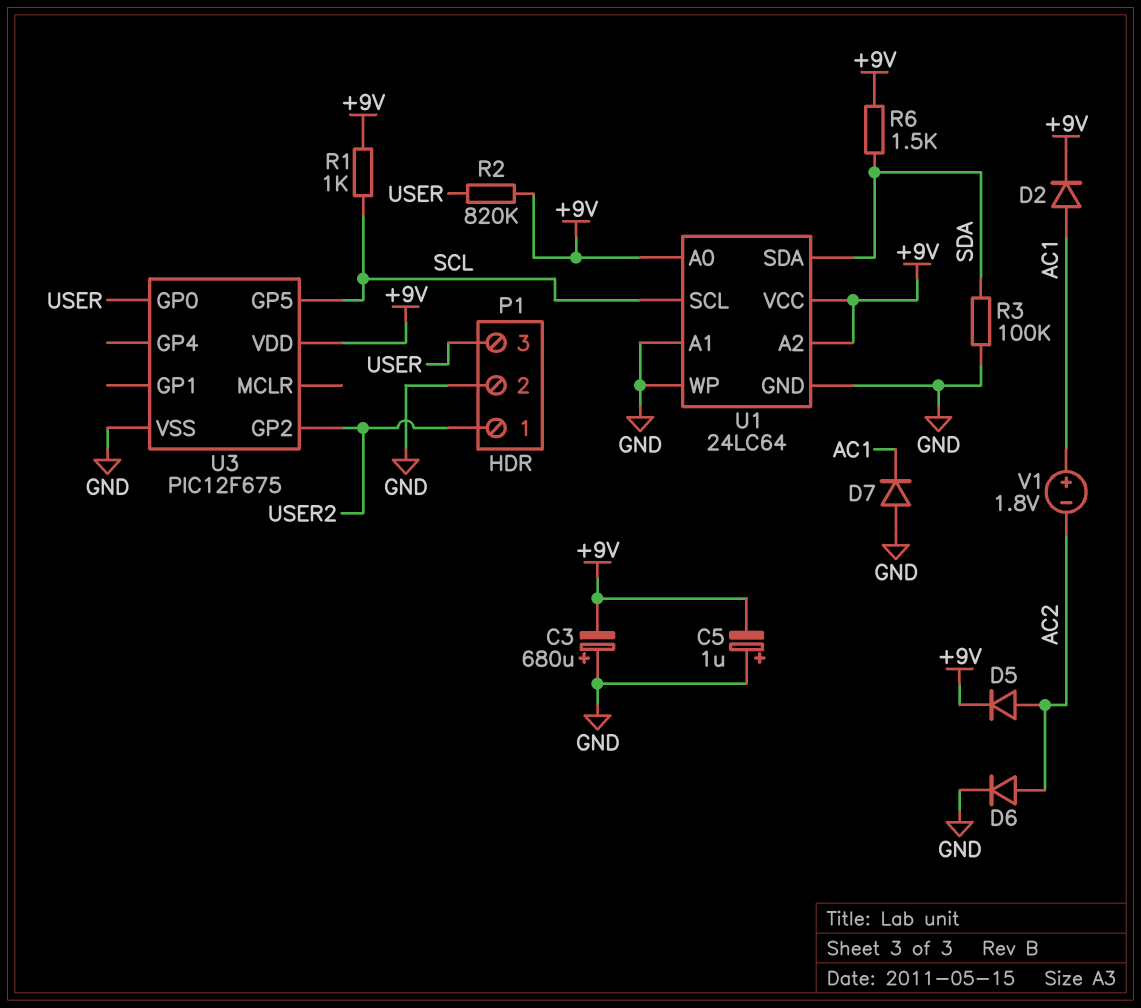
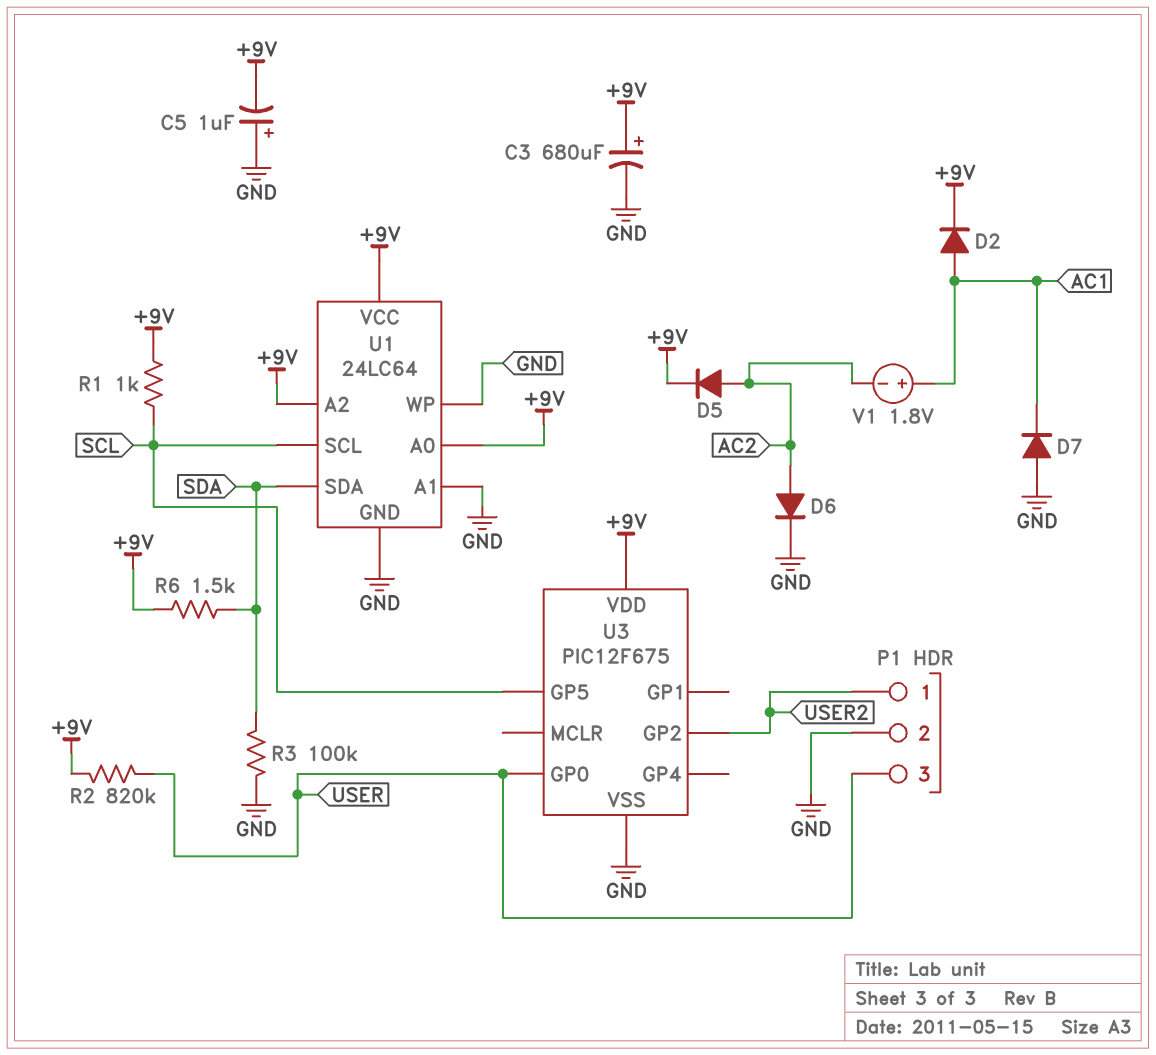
C3: 680uF (plus GND, minus +9V) -> 680uF (plus +9V, minus GND)

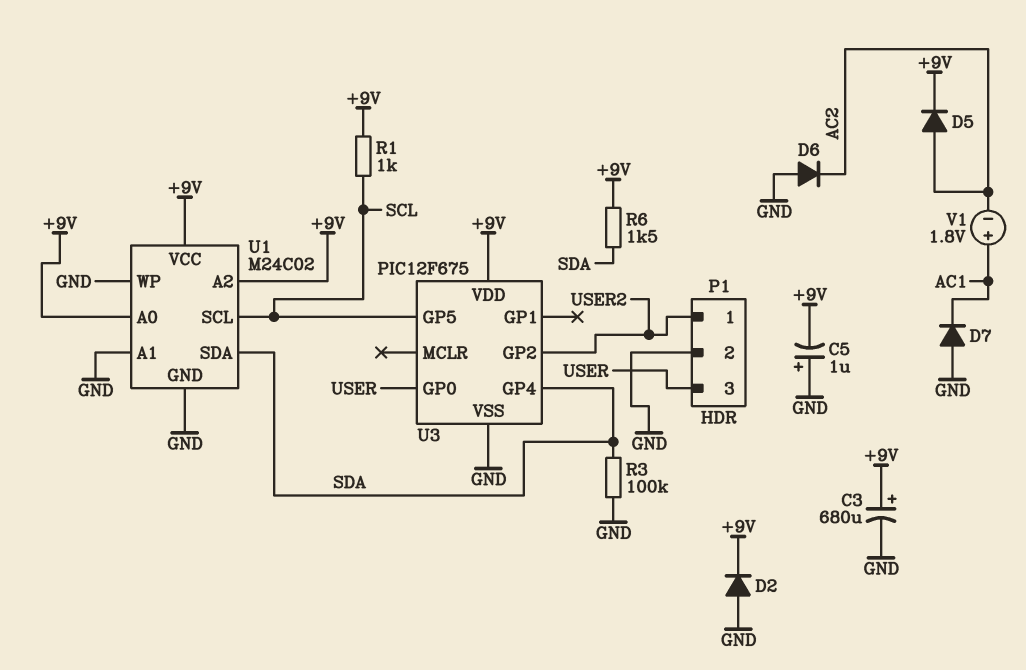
D2: diode (A AC1, K +9V) -> diode (A GND, K +9V)
D6: diode (A AC2, K GND) -> diode (A GND, K AC2)
R2: 820k (+9V, USER) -> none
U1: 24LC64 -> M24C02
U3 pin GP4: none -> SDA

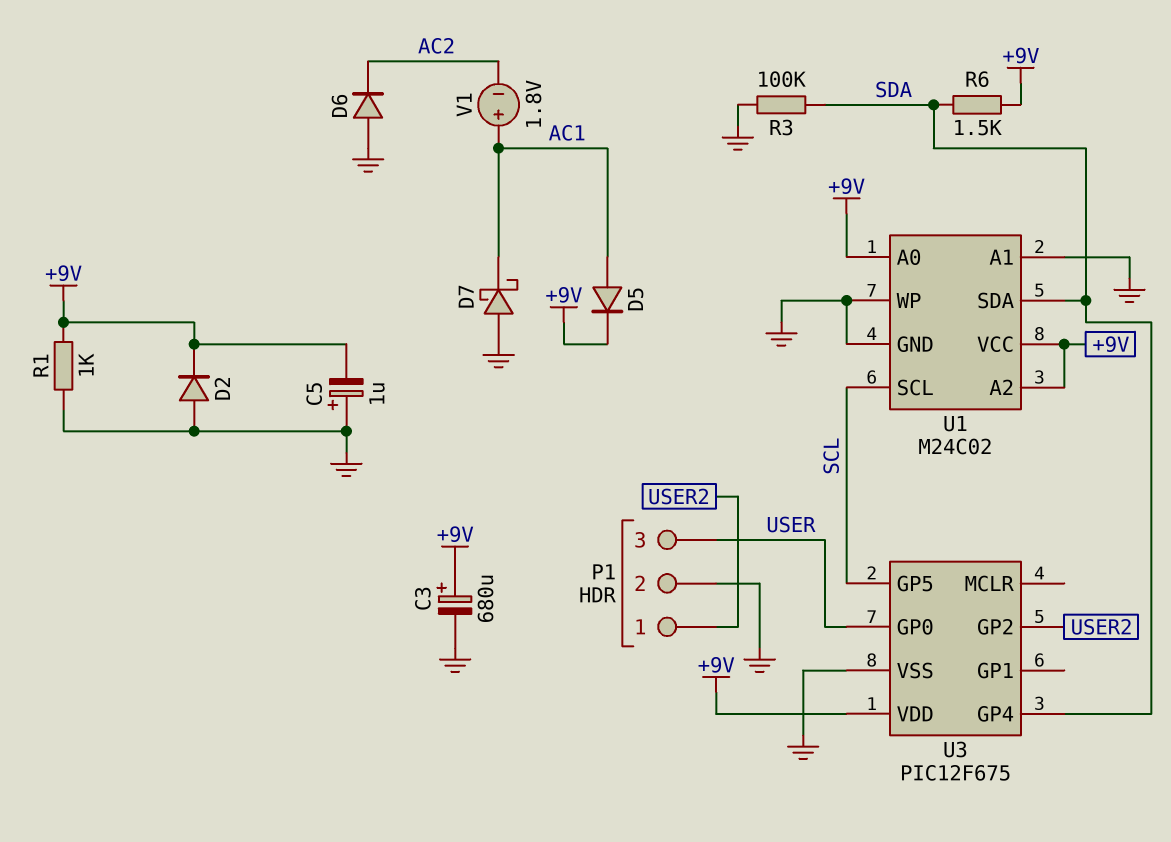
D5: diode (A AC2, K +9V) -> diode (A AC1, K +9V)
D7: diode (A GND, K AC1) -> schottky (A GND, K AC1)
R1: 1k (+9V, SCL) -> 1k (+9V, GND)

